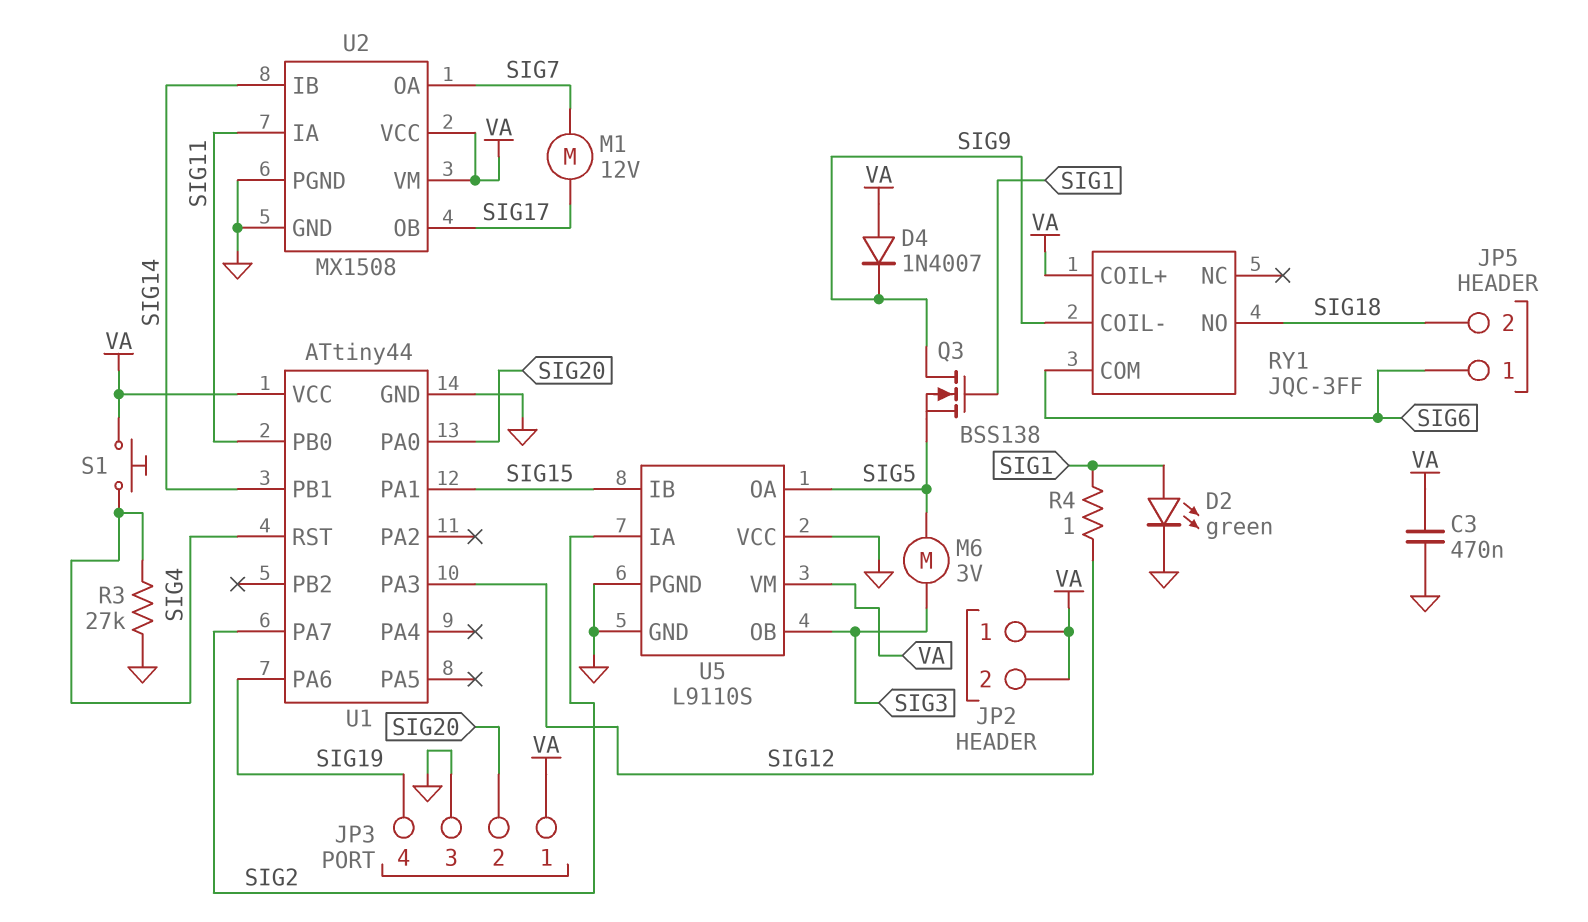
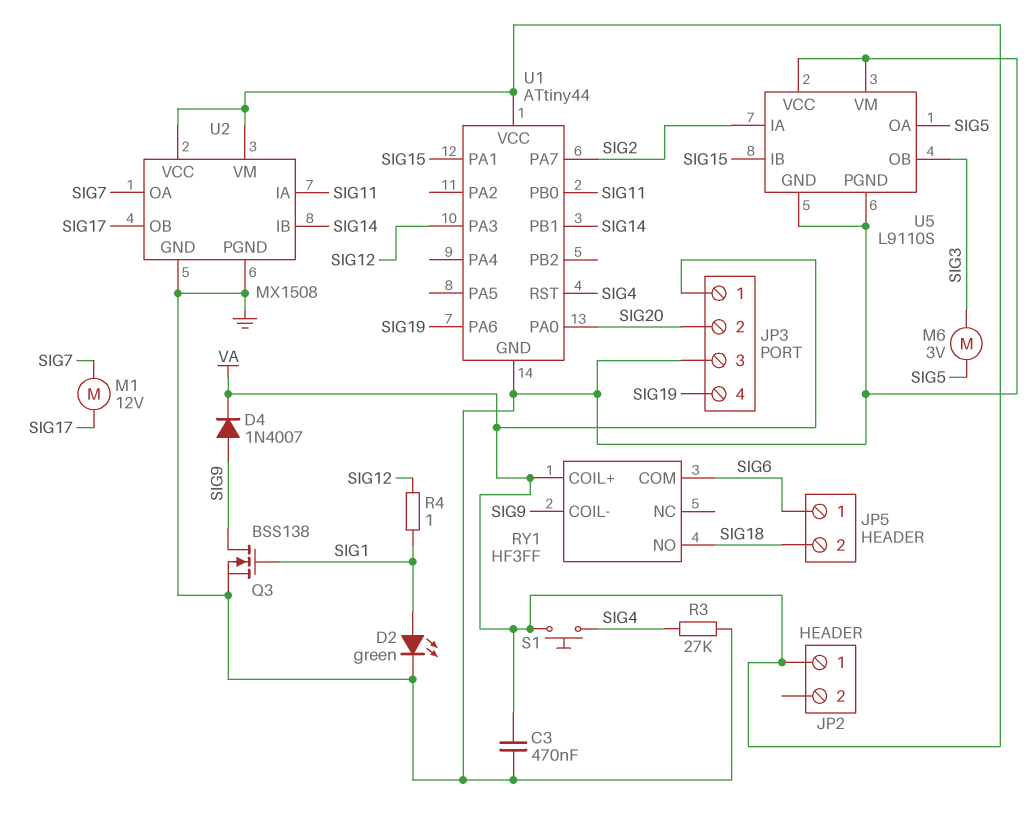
D4: diode 1N4007 (A VA, K SIG9) -> diode 1N4007 (A SIG9, K VA)
JP2 pin 2: VA -> none
Q3: NMOS BSS138 (G SIG1, D SIG9, S SIG5) -> NMOS BSS138 (G SIG1, D SIG9, S GND)
RY1: JQC-3FF -> HF3FF
U5 pin VM: VA -> GND

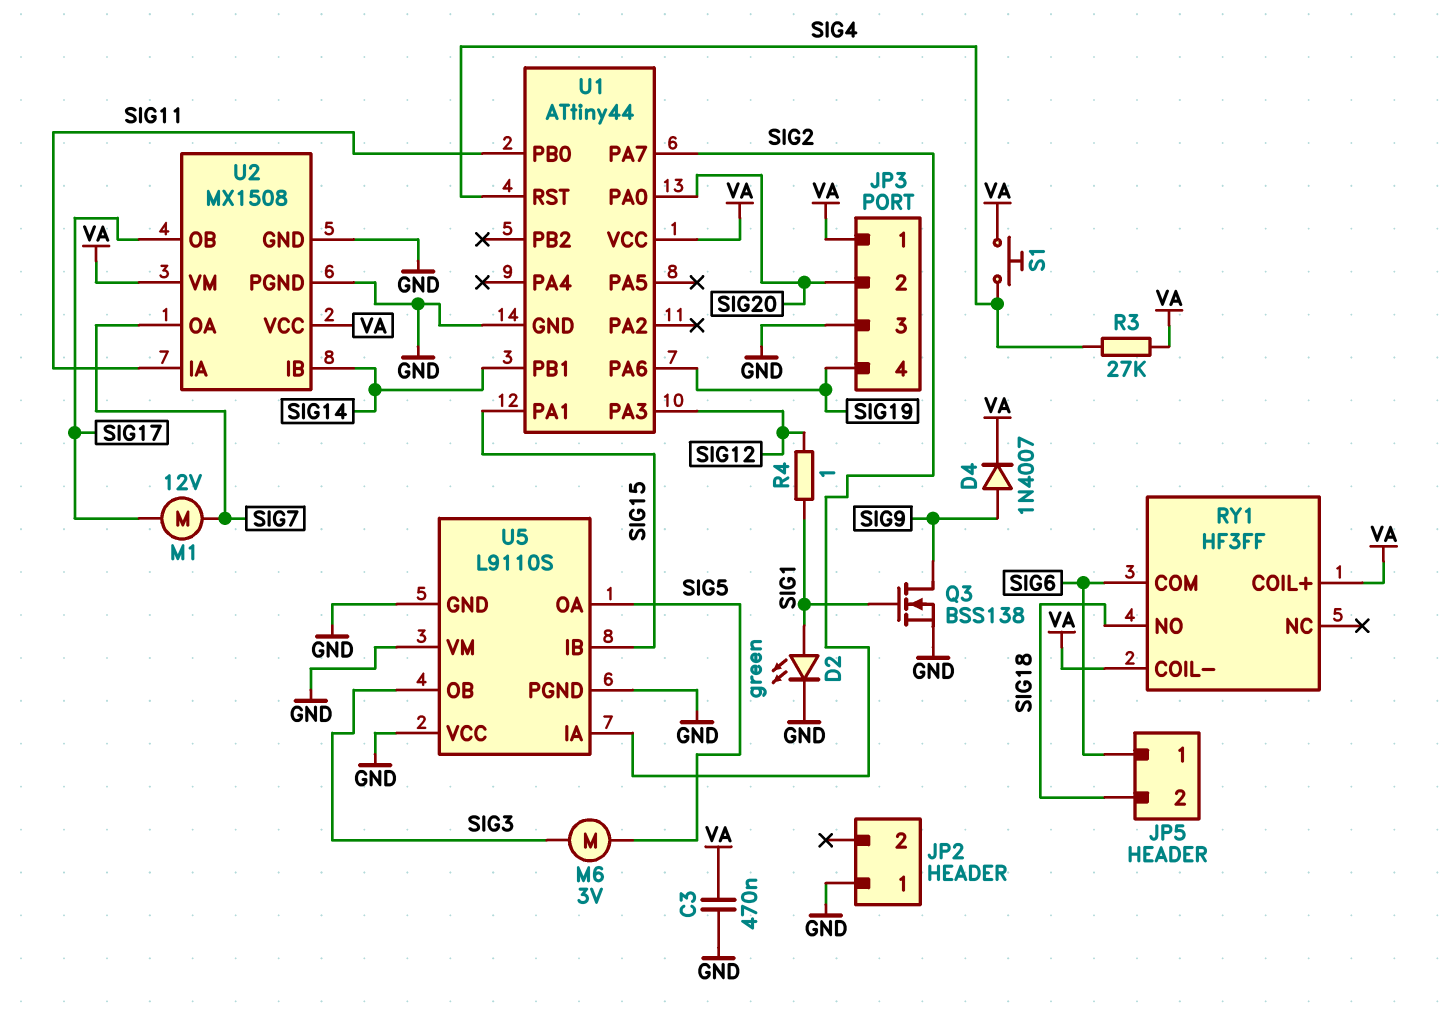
JP2 pin 1: VA -> GND
R3: 27k (GND, SIG4) -> 27k (SIG4, VA)
RY1 pin COIL-: SIG9 -> VA

